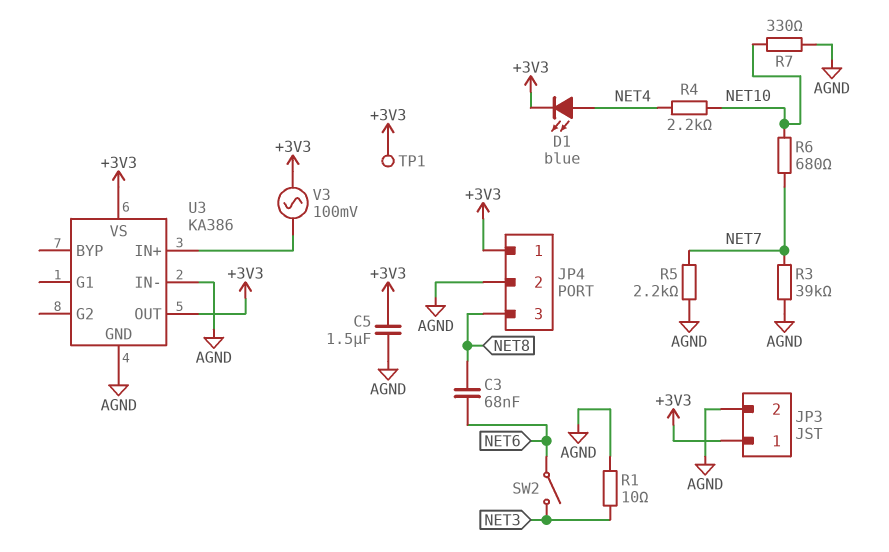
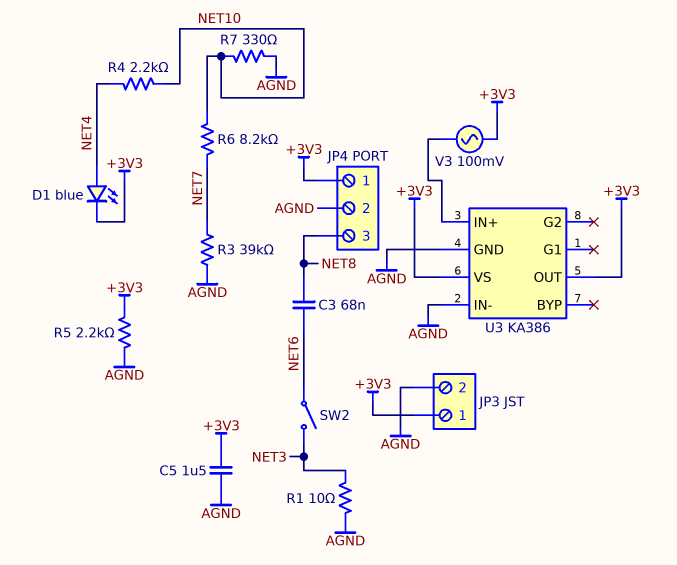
R5: 2.2k (AGND, NET7) -> 2.2k (+3V3, AGND)
R6: 680 (NET7, NET10) -> 8.2k (NET7, NET10)
TP1: test point (+3V3) -> none

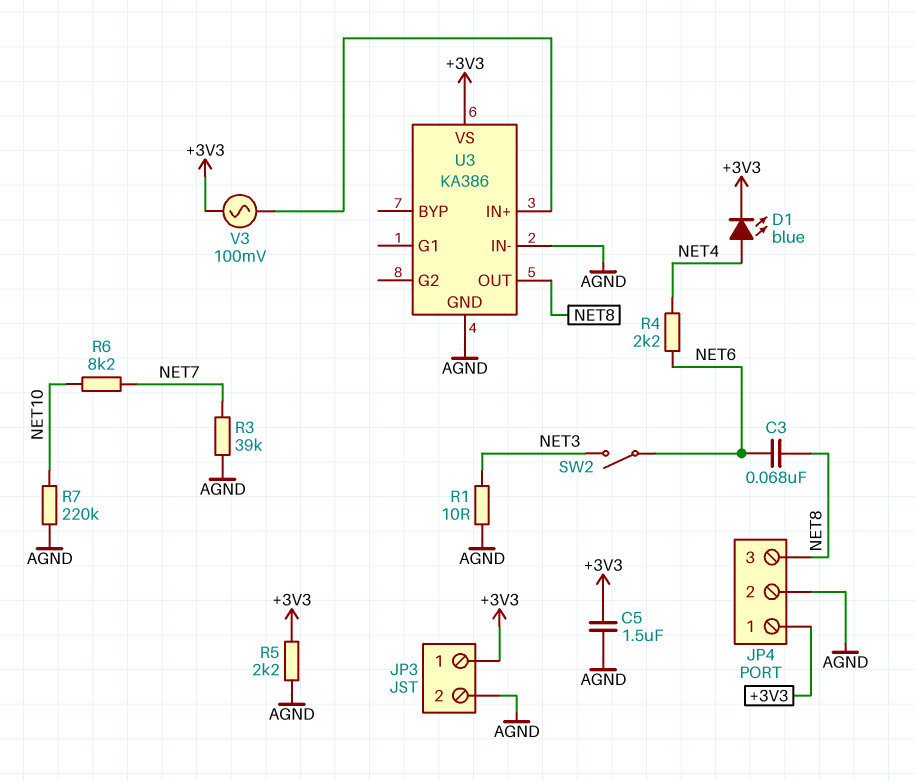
R4: 2.2k (NET4, NET10) -> 2.2k (NET4, NET6)
R7: 330 (AGND, NET10) -> 220k (AGND, NET10)
U3 pin OUT: +3V3 -> NET8

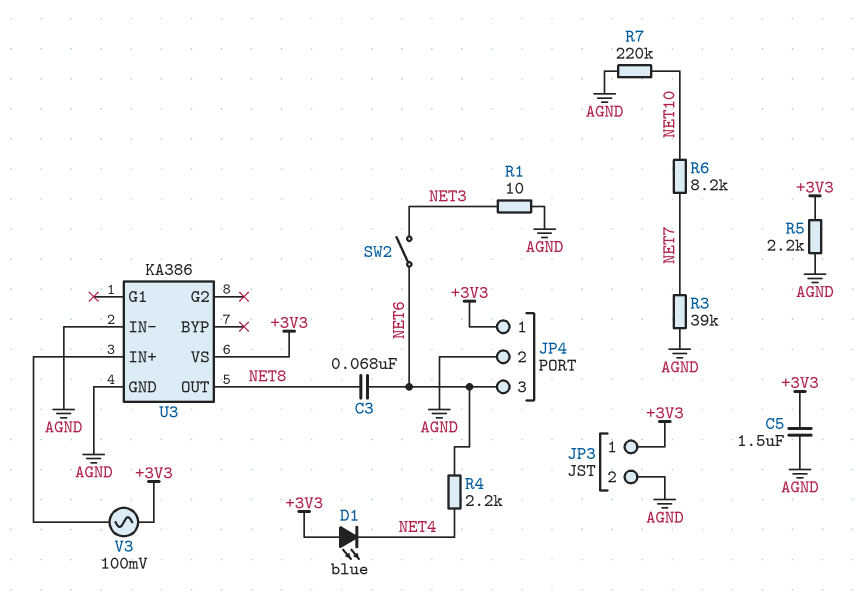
D1: LED blue (A NET4, K +3V3) -> LED blue (A +3V3, K NET4)
JP4 pin 3: NET8 -> NET6

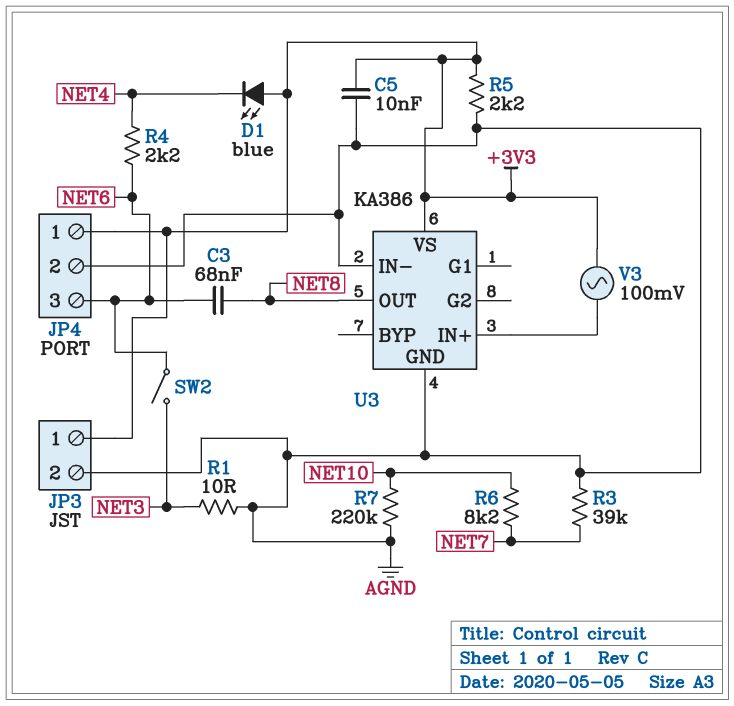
C5: 1.5uF (+3V3, AGND) -> 10nF (+3V3, AGND)

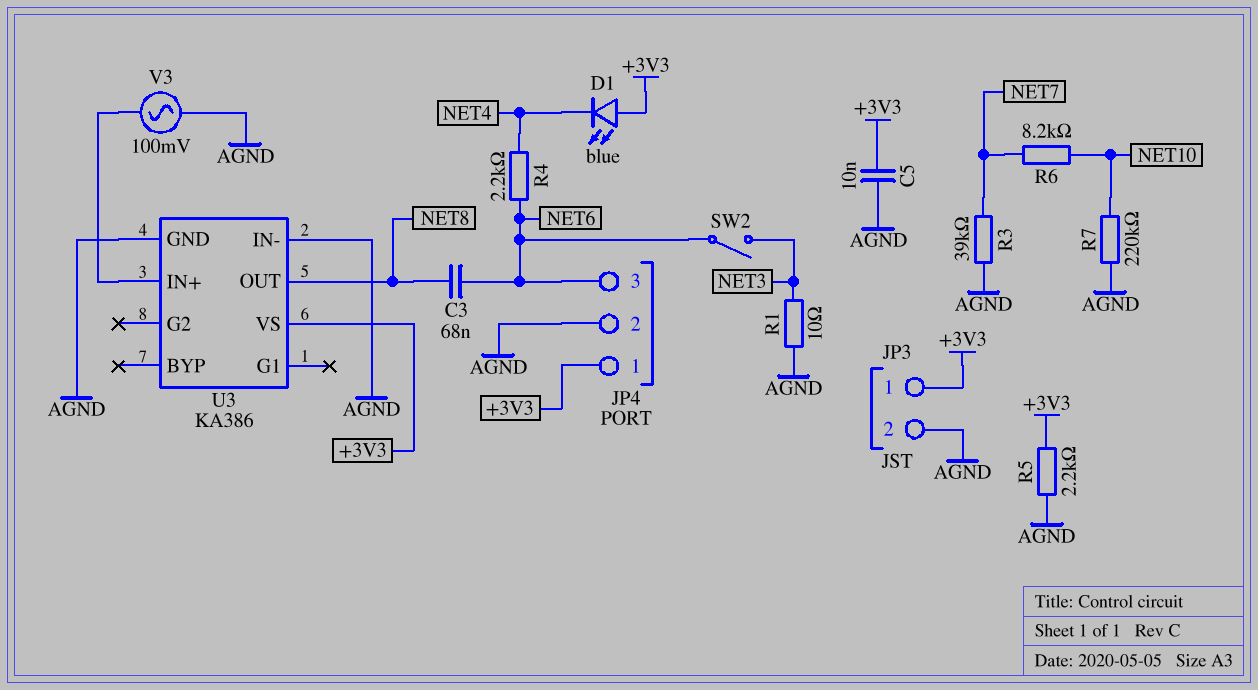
V3: AC 100mV (+3V3, U3/IN+) -> AC 100mV (AGND, U3/IN+)

